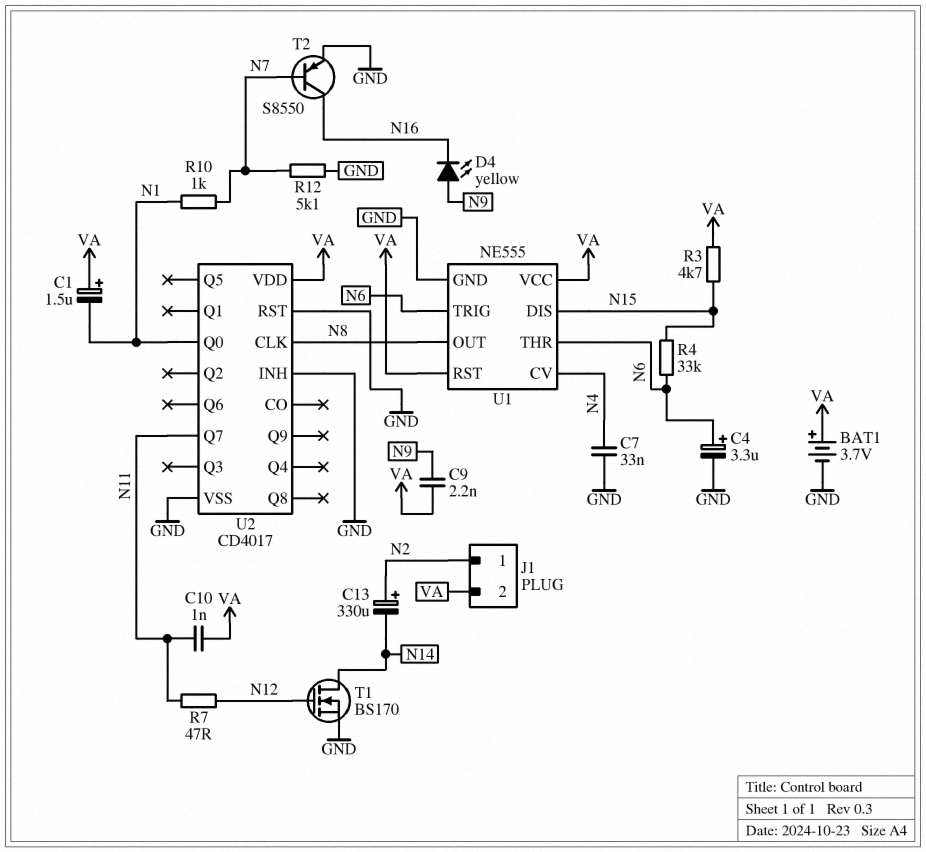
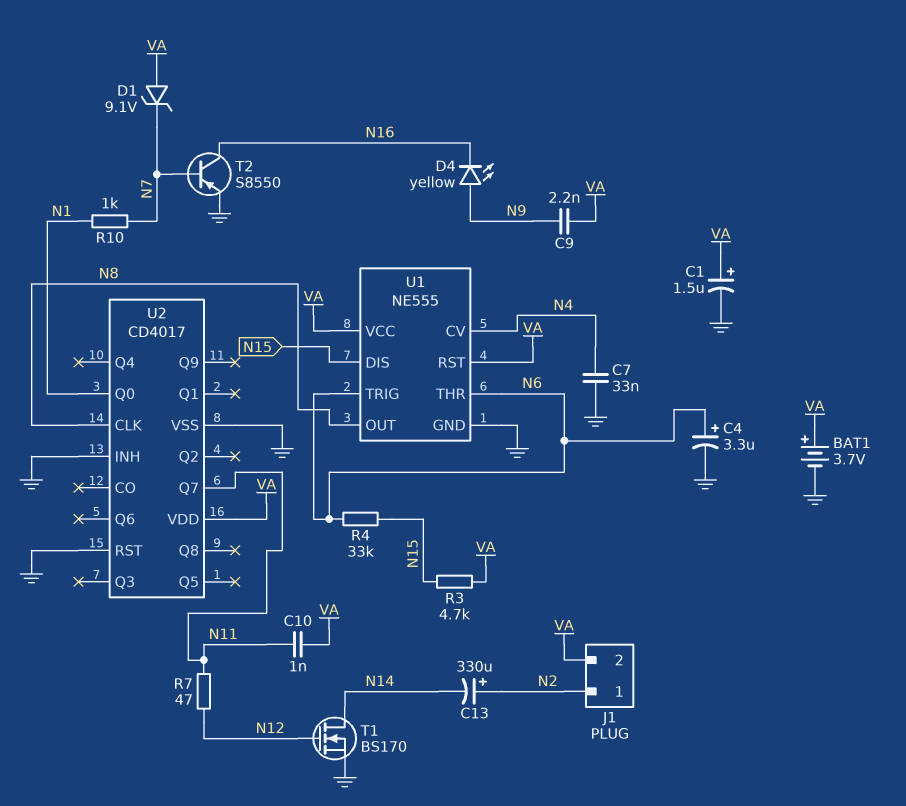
C1: 1.5uF (plus VA, minus N1) -> 1.5uF (plus VA, minus GND)
D1: none -> zener 9.1V (A VA, K N7)
R12: 5.1k (GND, N7) -> none

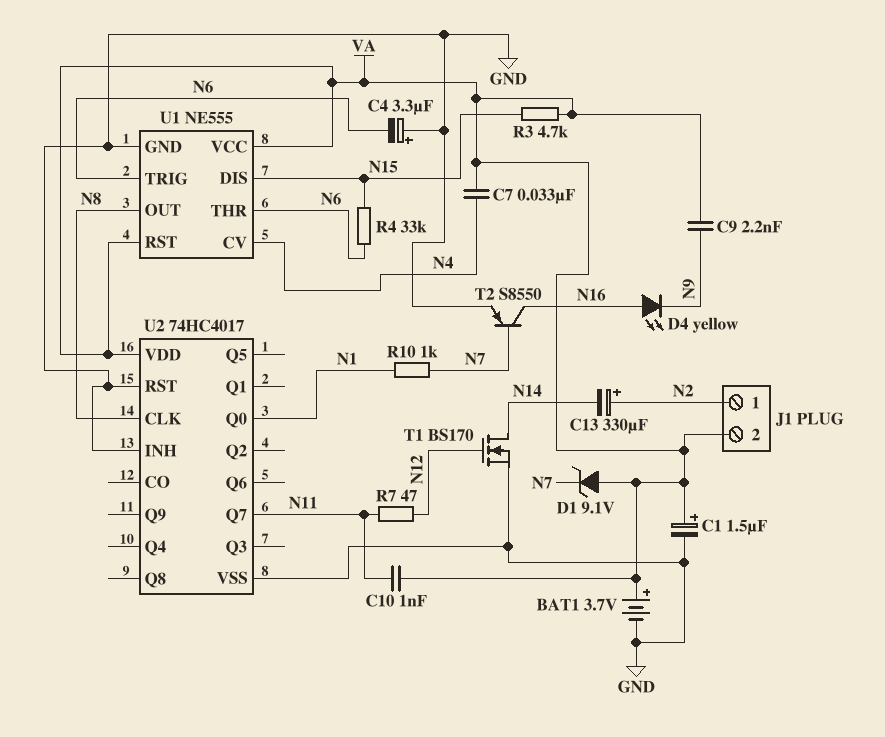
C4: 3.3uF (plus N6, minus GND) -> 3.3uF (plus GND, minus N6)
C7: 33nF (GND, N4) -> 33nF (N4, VA)
D4: LED yellow (A N9, K N16) -> LED yellow (A N16, K N9)
U2: CD4017 -> 74HC4017

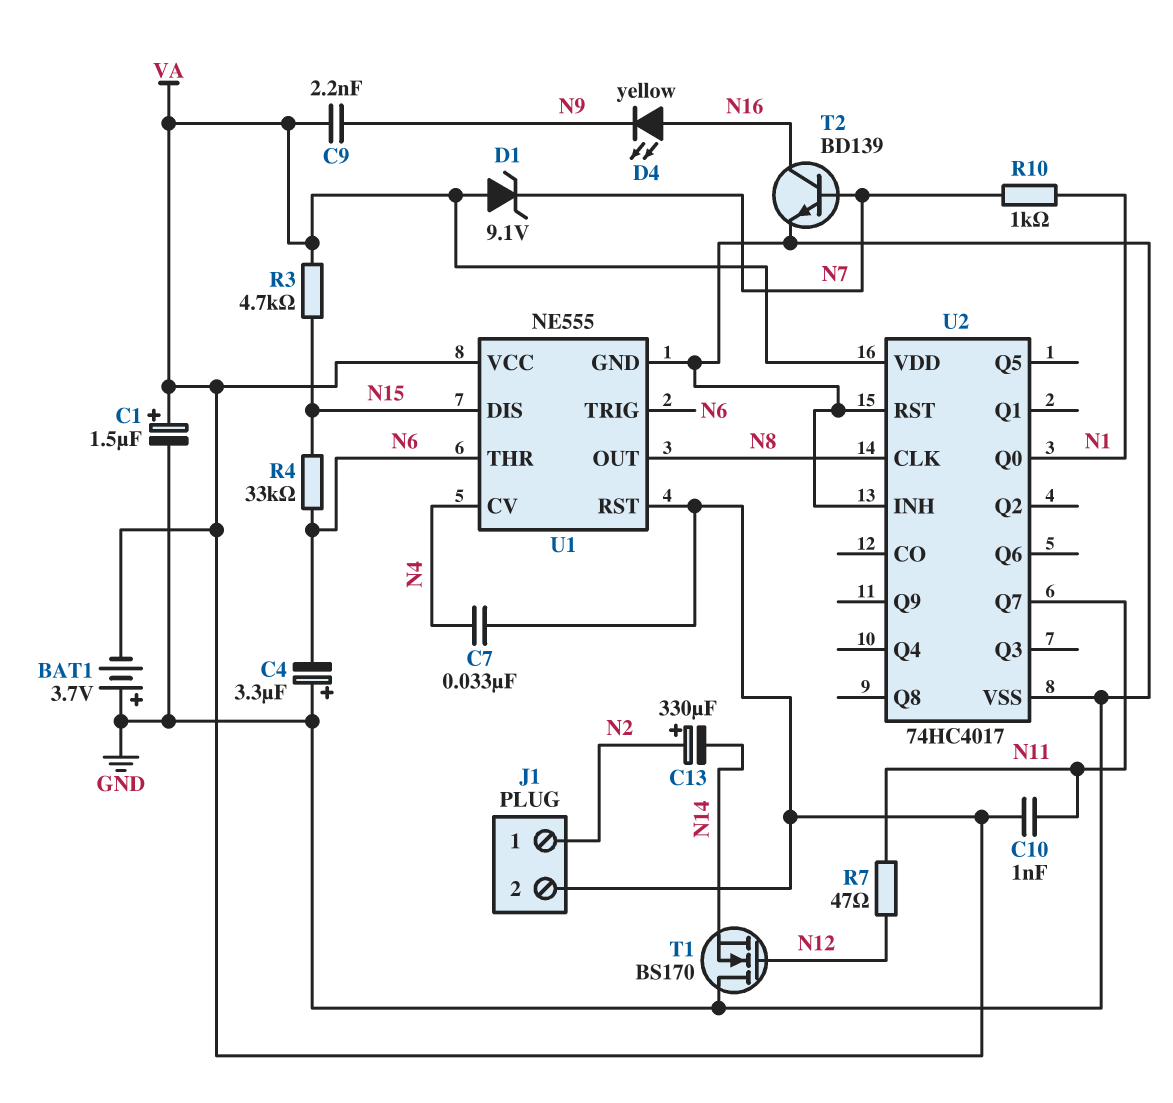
BAT1: 3.7V (plus VA, minus GND) -> 3.7V (plus GND, minus VA)
T1: NMOS BS170 (G N12, D N14, S GND) -> NMOS BS170 (G N12, D GND, S N14)
T2: PNP S8550 (B N7, C N16, E GND) -> NPN BD139 (B N7, C N16, E GND)

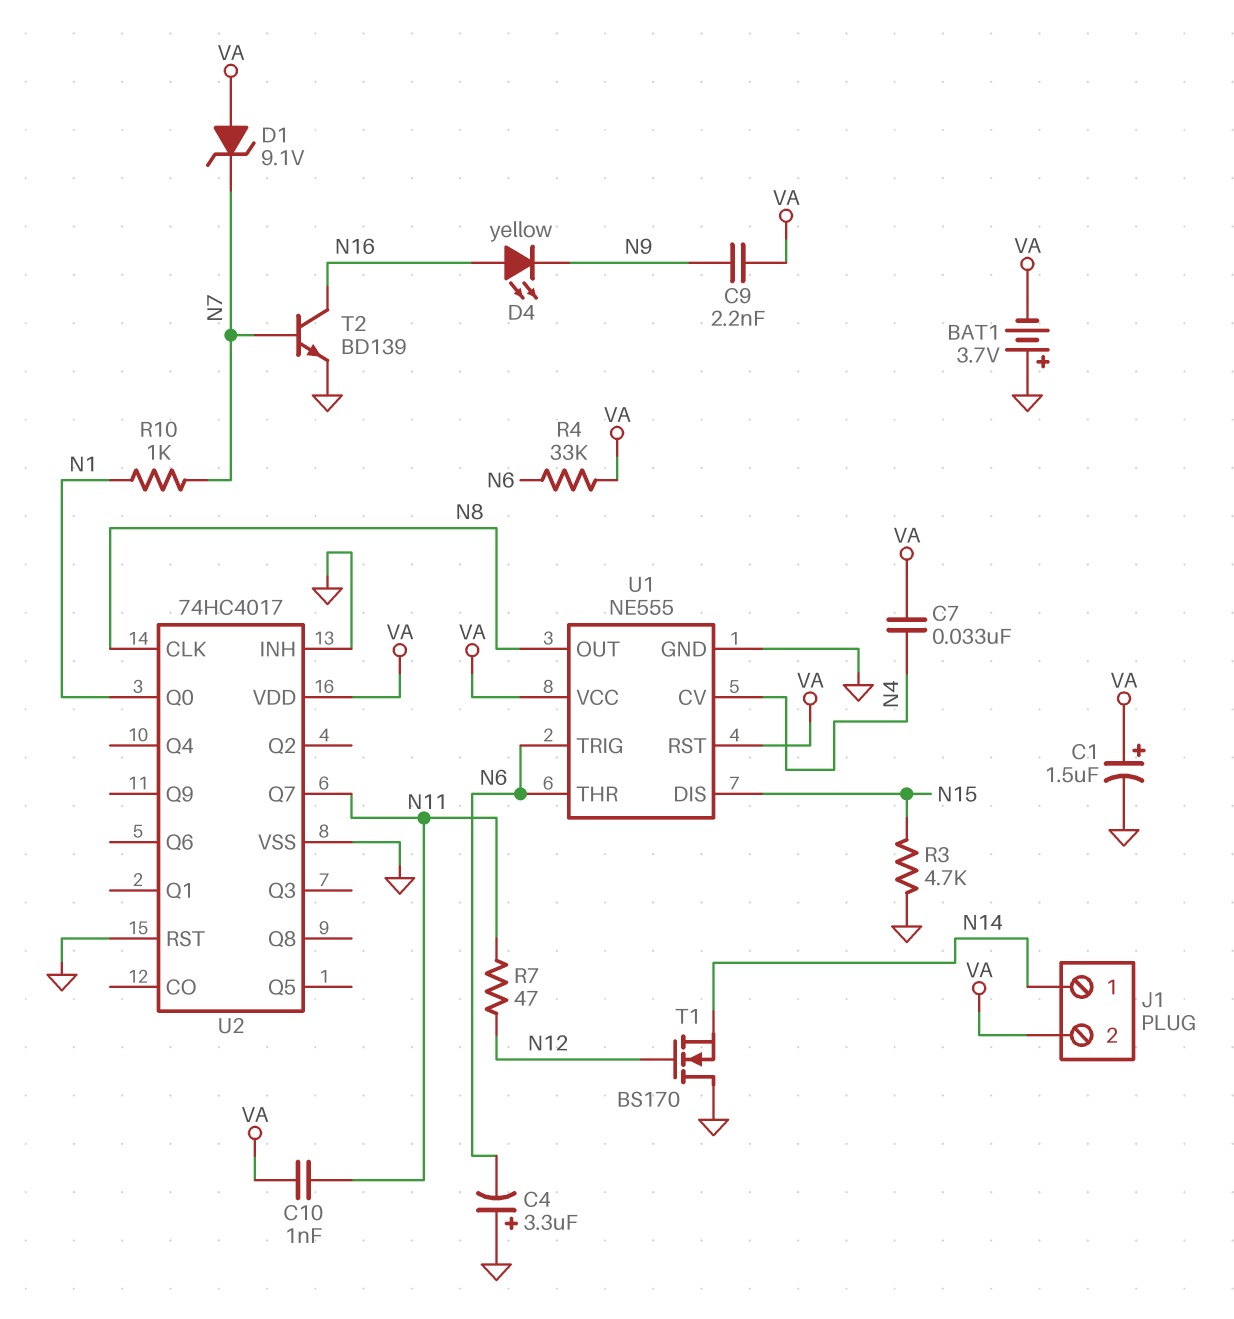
C13: 330uF (plus N2, minus N14) -> none
J1 pin 1: N2 -> N14
R3: 4.7k (N15, VA) -> 4.7k (GND, N15)
R4: 33k (N6, N15) -> 33k (N6, VA)

